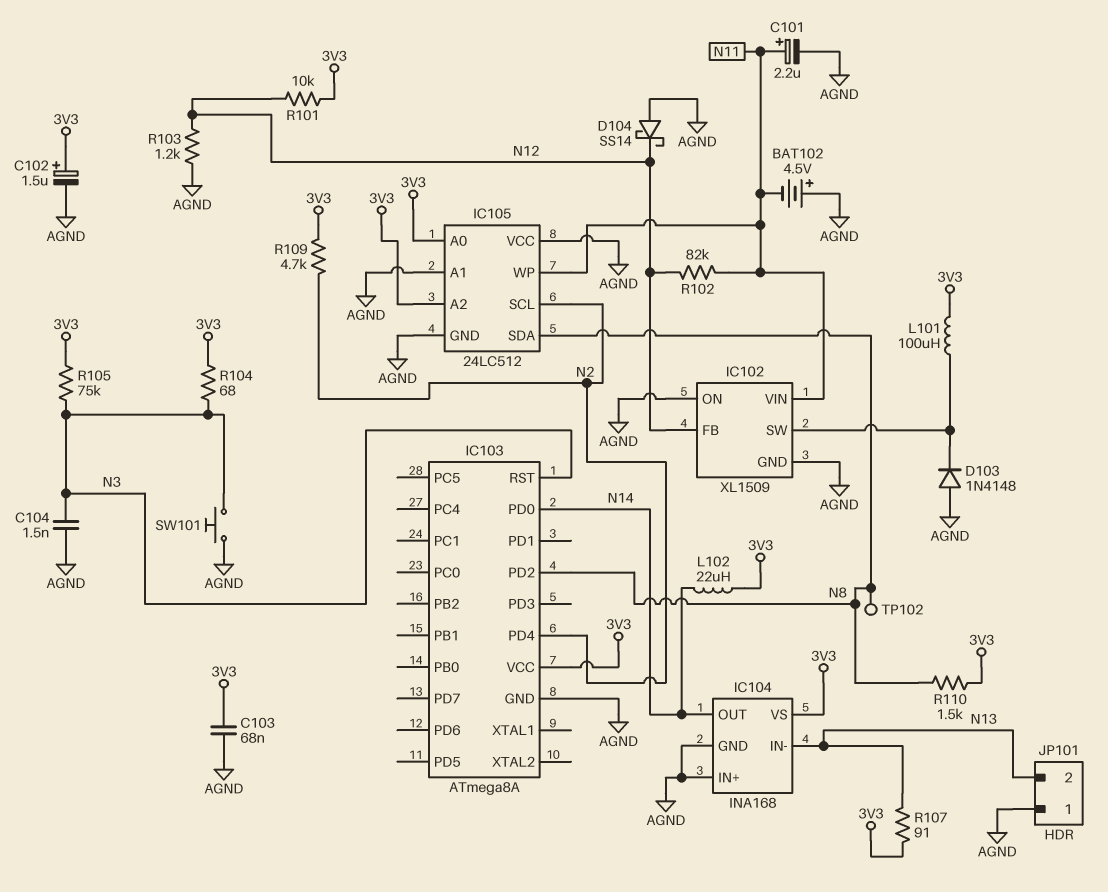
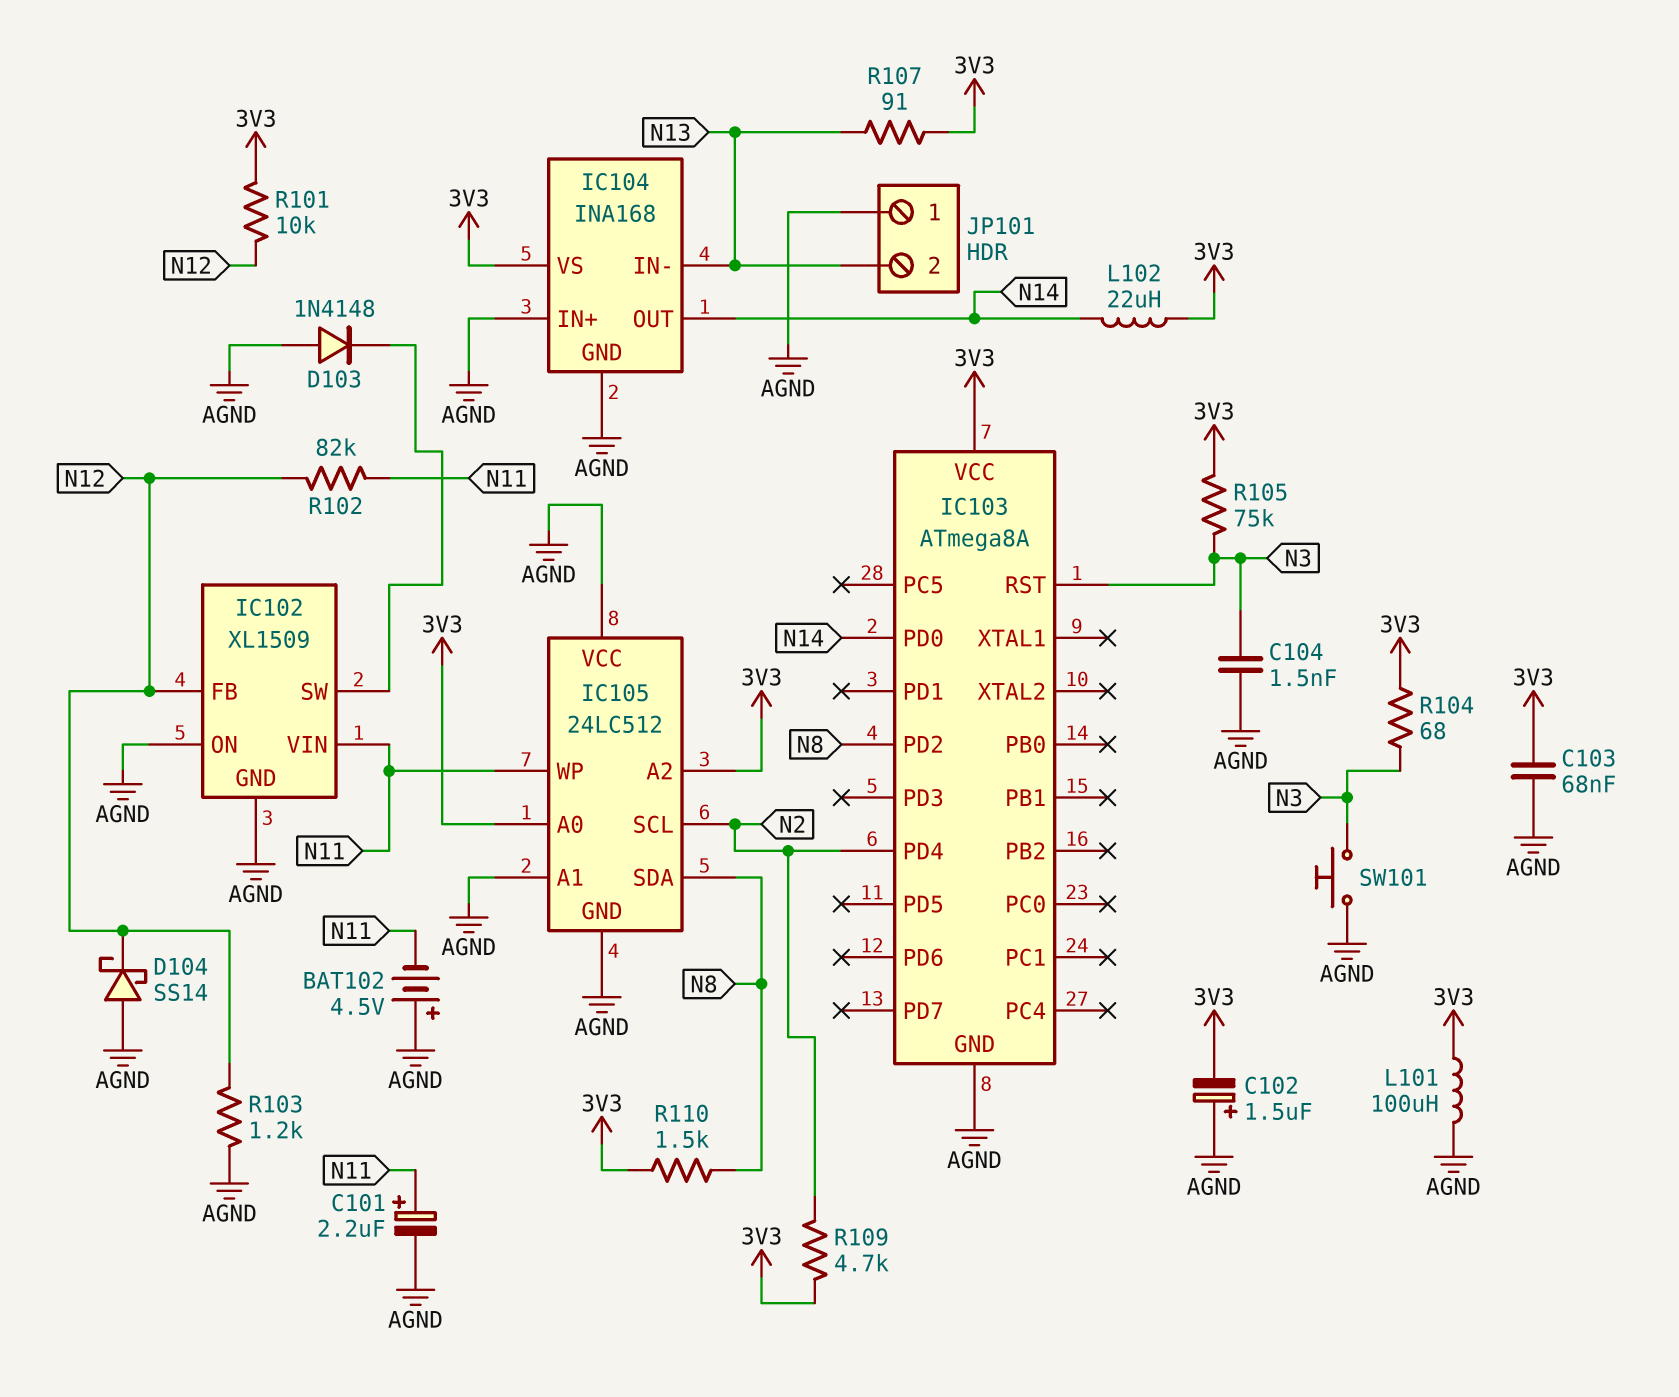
C102: 1.5uF (plus 3V3, minus AGND) -> 1.5uF (plus AGND, minus 3V3)
L101: 100uH (3V3, IC102/SW) -> 100uH (3V3, AGND)
TP102: test point (N8) -> none

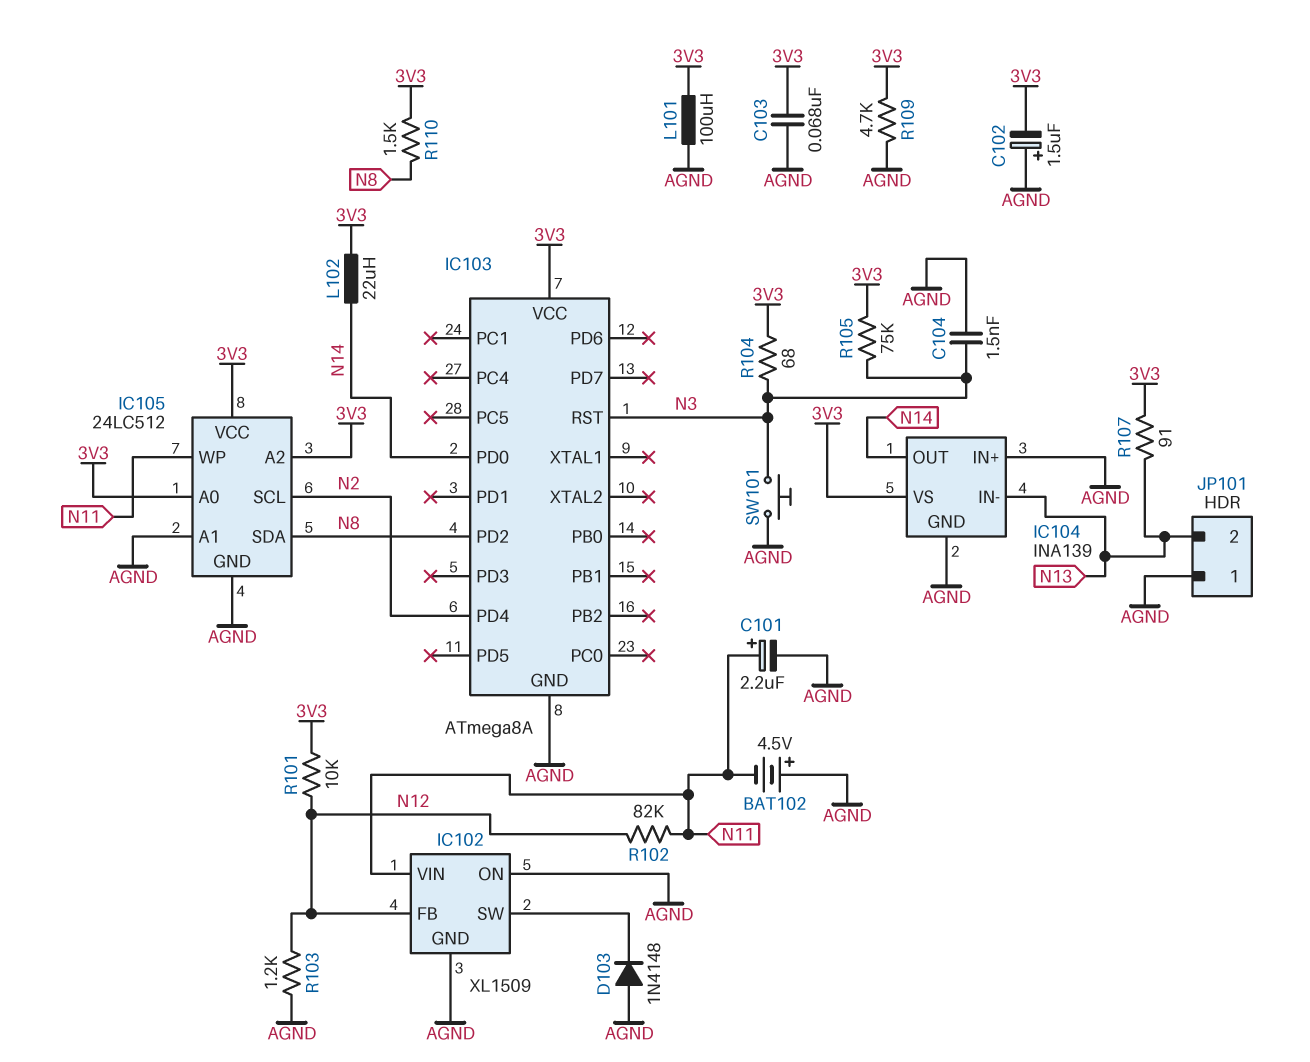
D104: schottky SS14 (A AGND, K N12) -> none
IC104: INA168 -> INA139
IC105 pin VCC: AGND -> 3V3
R109: 4.7k (3V3, N2) -> 4.7k (3V3, AGND)

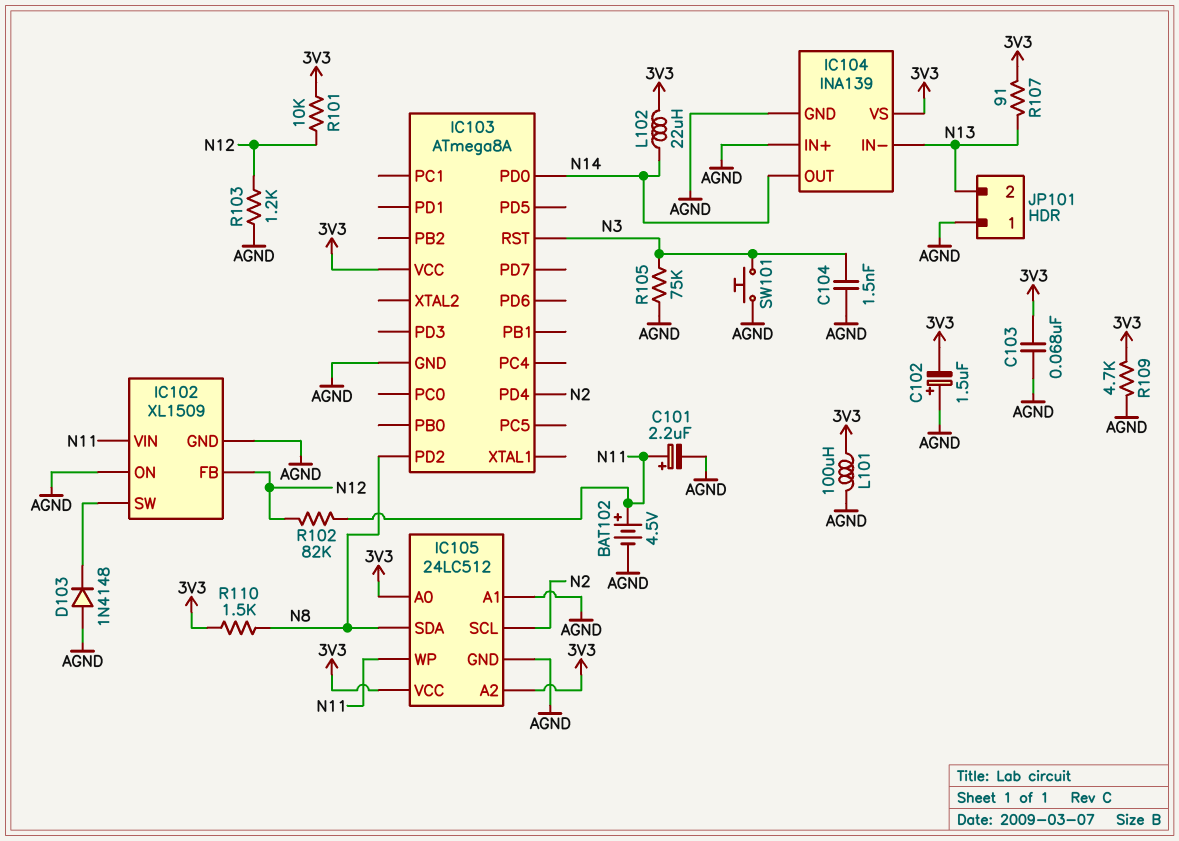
BAT102: 4.5V (plus AGND, minus N11) -> 4.5V (plus N11, minus AGND)
R104: 68 (3V3, N3) -> none
R105: 75k (3V3, N3) -> 75k (AGND, N3)

